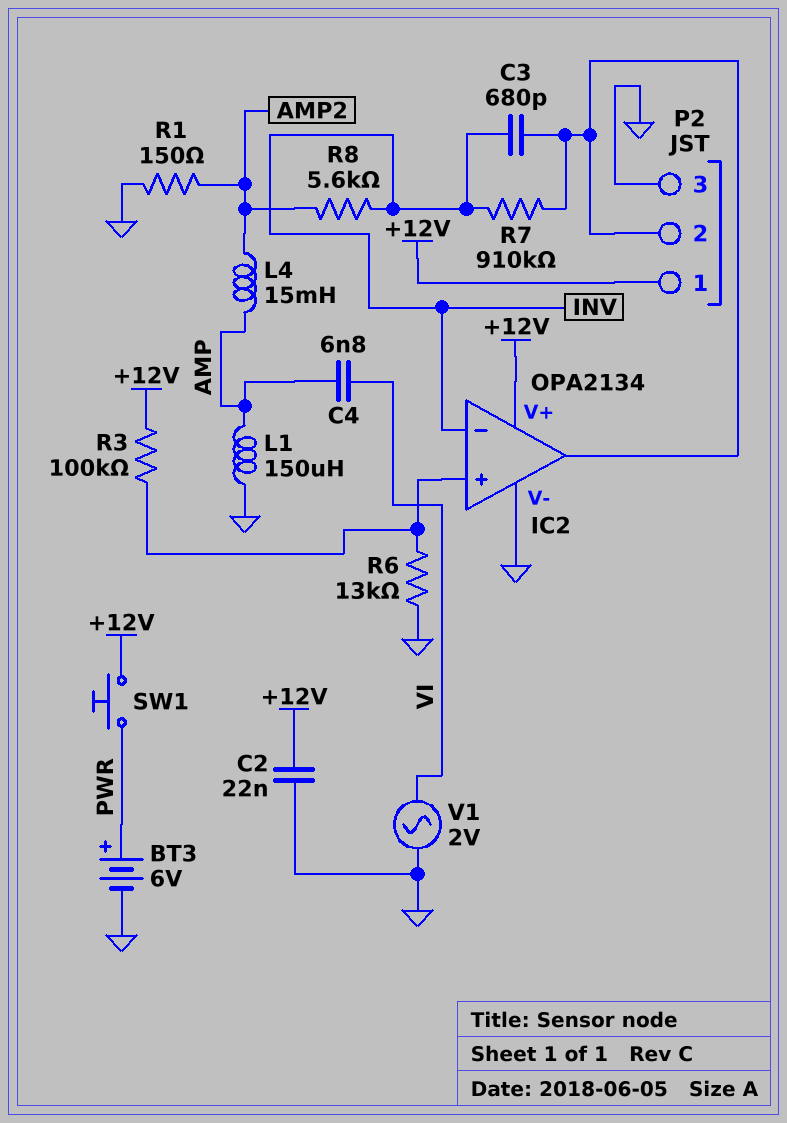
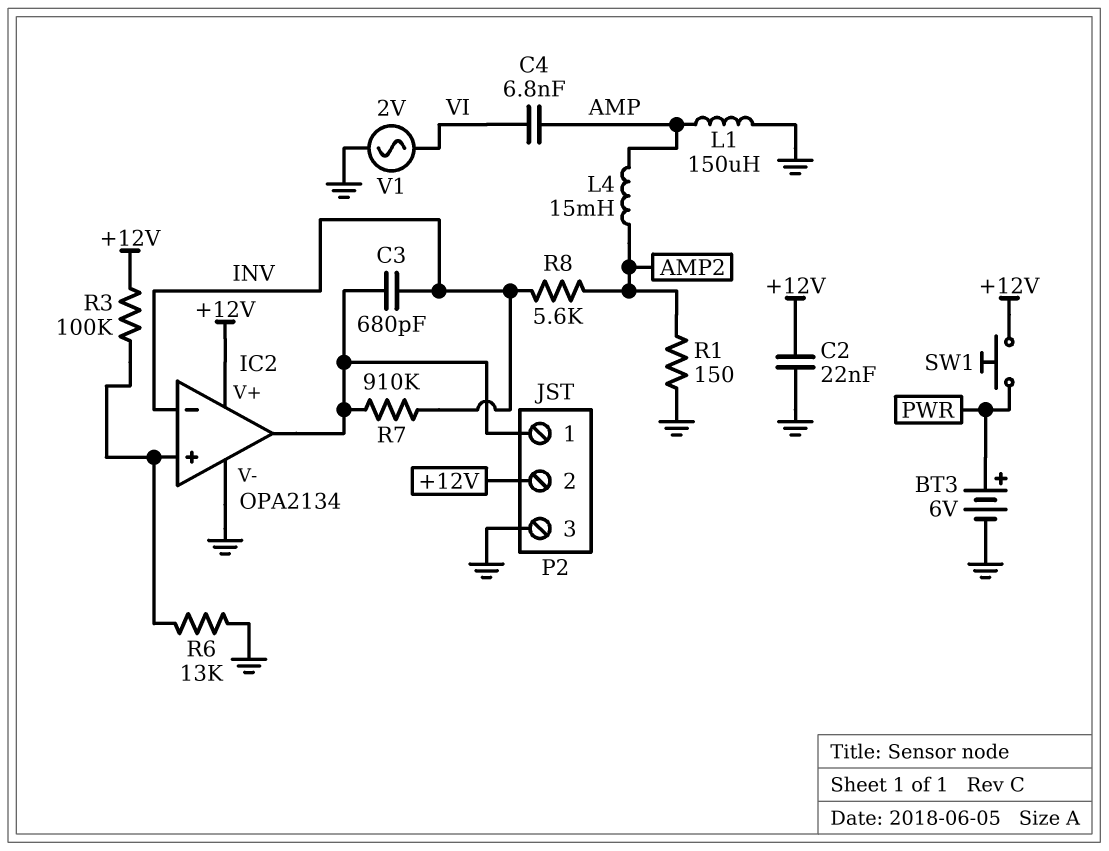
P2 pin 1: +12V -> IC2/out
P2 pin 2: IC2/out -> +12V

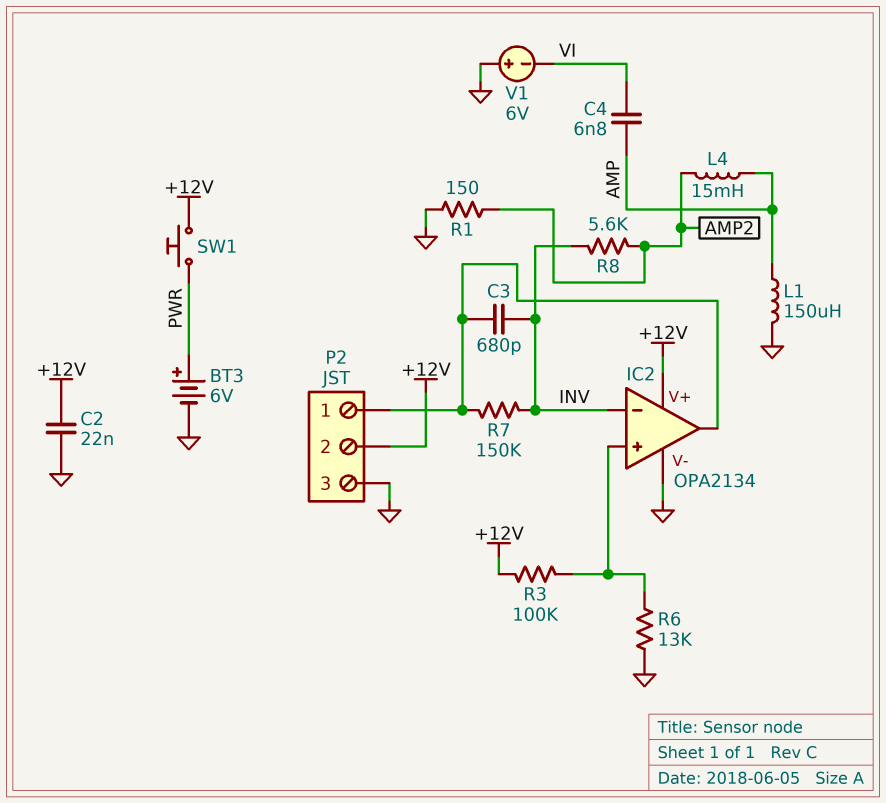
R7: 910k (IC2/out, INV) -> 150k (IC2/out, INV)
V1: AC 2V (GND, VI) -> 6V (plus GND, minus VI)

